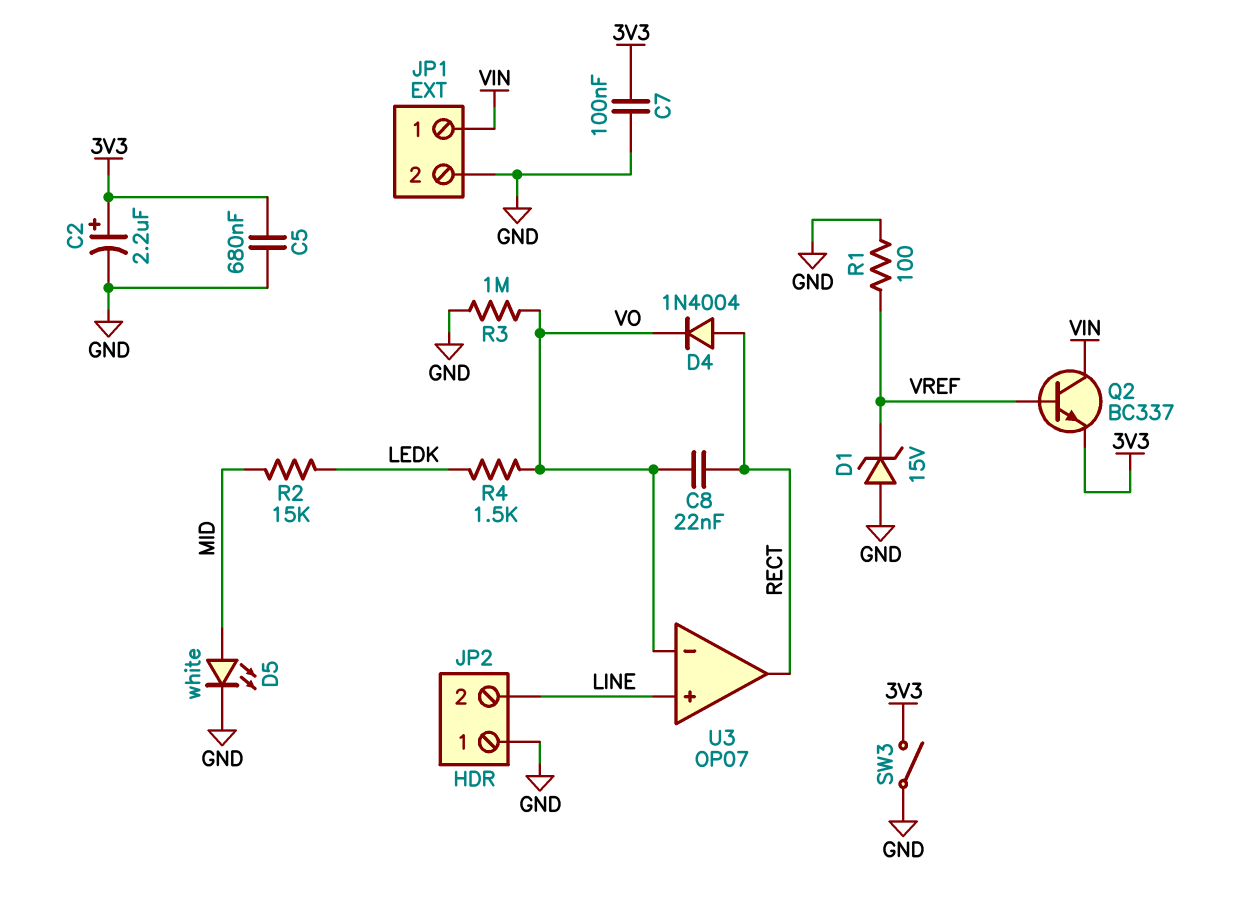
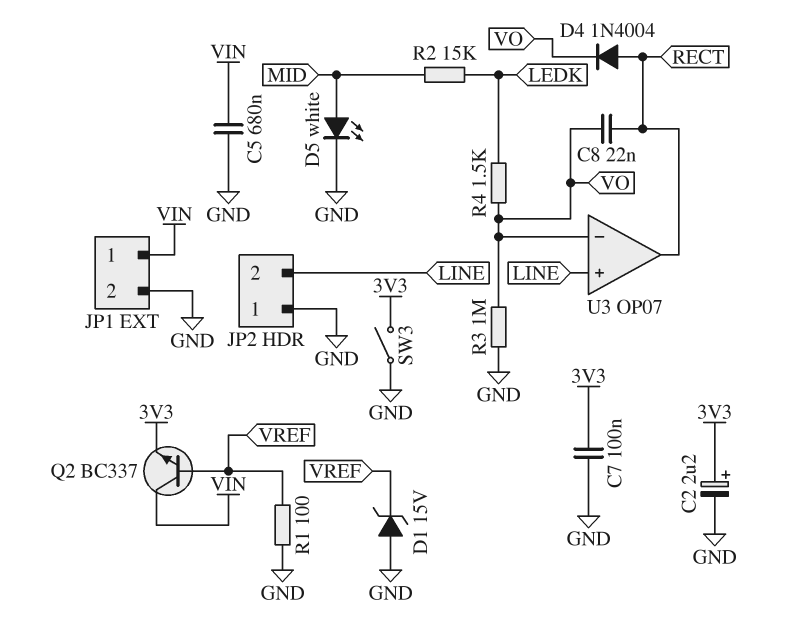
C5: 680nF (3V3, GND) -> 680nF (GND, VIN)

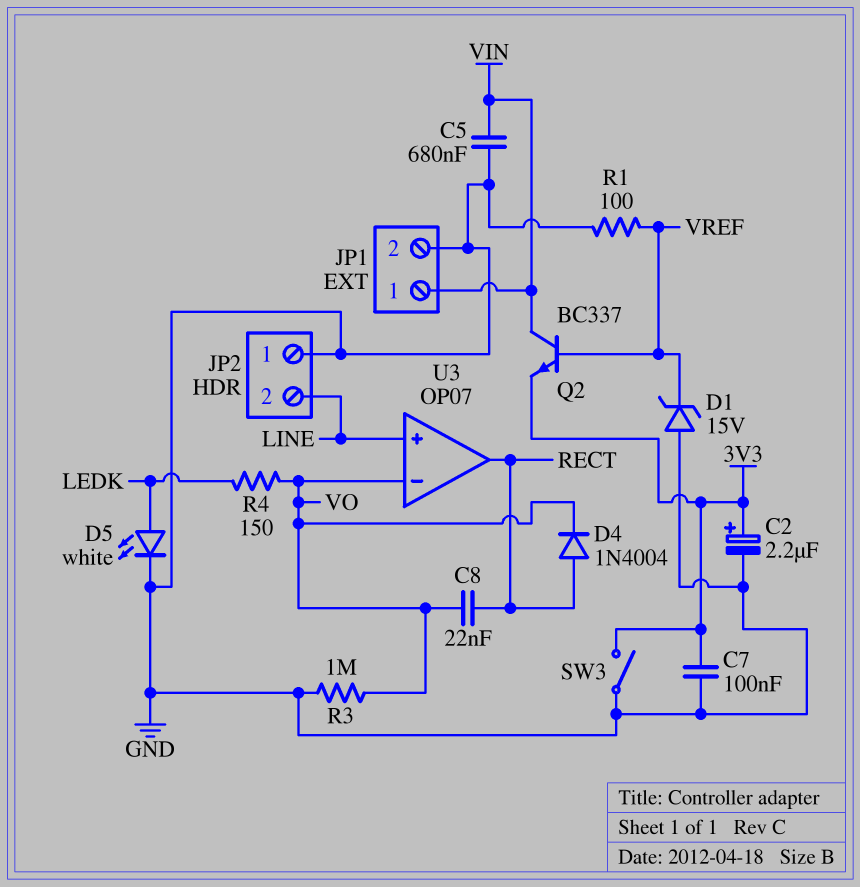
D5: LED white (A MID, K GND) -> LED white (A LEDK, K GND)
R2: 15k (LEDK, MID) -> none
R4: 1.5k (LEDK, VO) -> 150 (LEDK, VO)

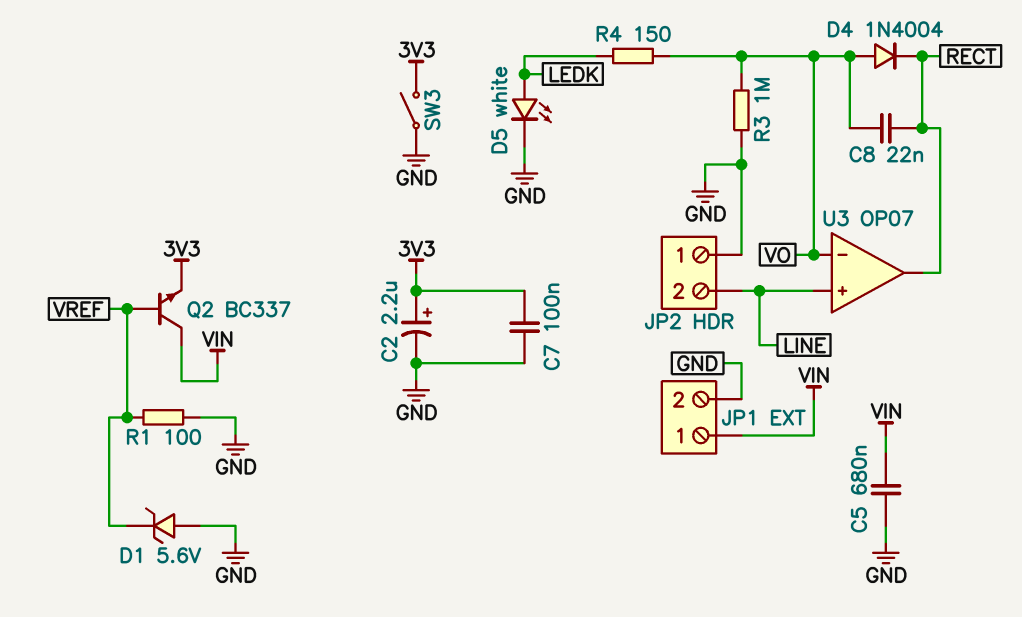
D1: zener 15V (A GND, K VREF) -> zener 5.6V (A GND, K VREF)
D4: diode 1N4004 (A RECT, K VO) -> diode 1N4004 (A VO, K RECT)

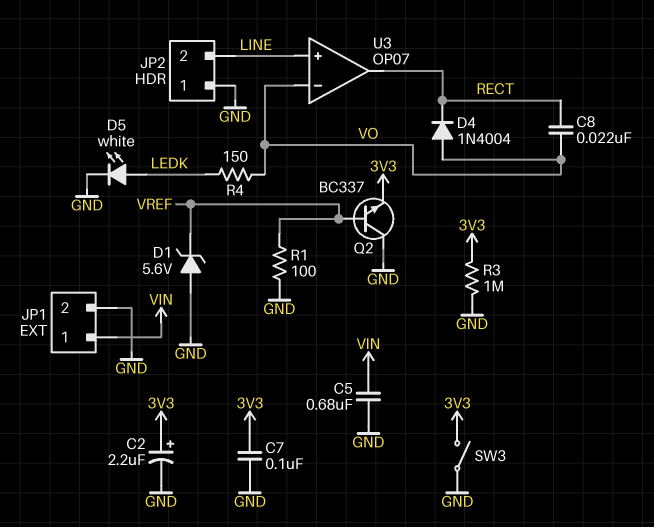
Q2: NPN BC337 (B VREF, C VIN, E 3V3) -> NPN BC337 (B VREF, C GND, E 3V3)
R3: 1M (GND, VO) -> 1M (3V3, GND)

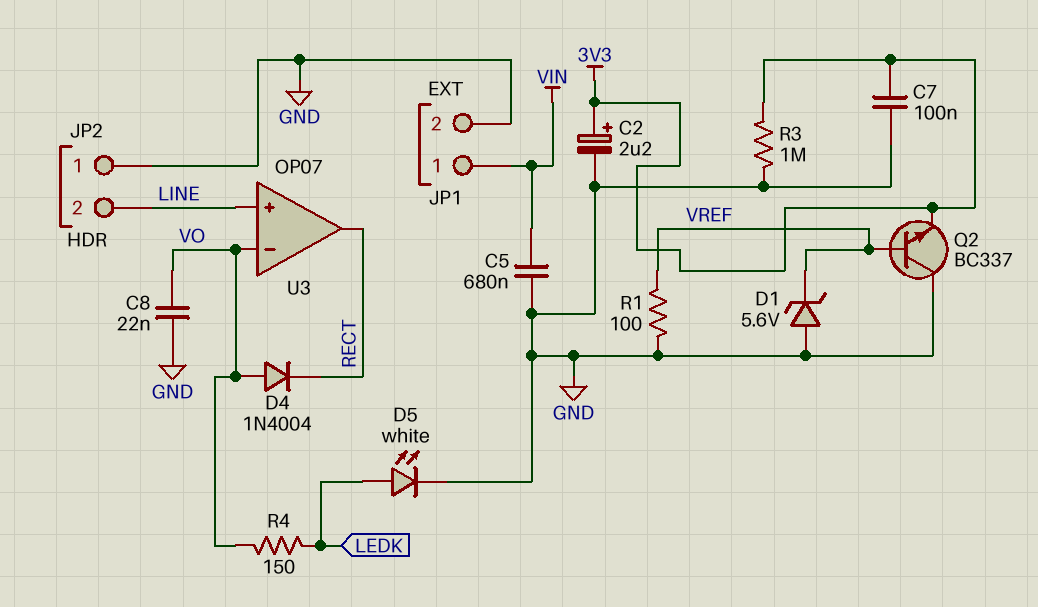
C8: 22nF (RECT, VO) -> 22nF (GND, VO)
SW3: switch (3V3, GND) -> none

